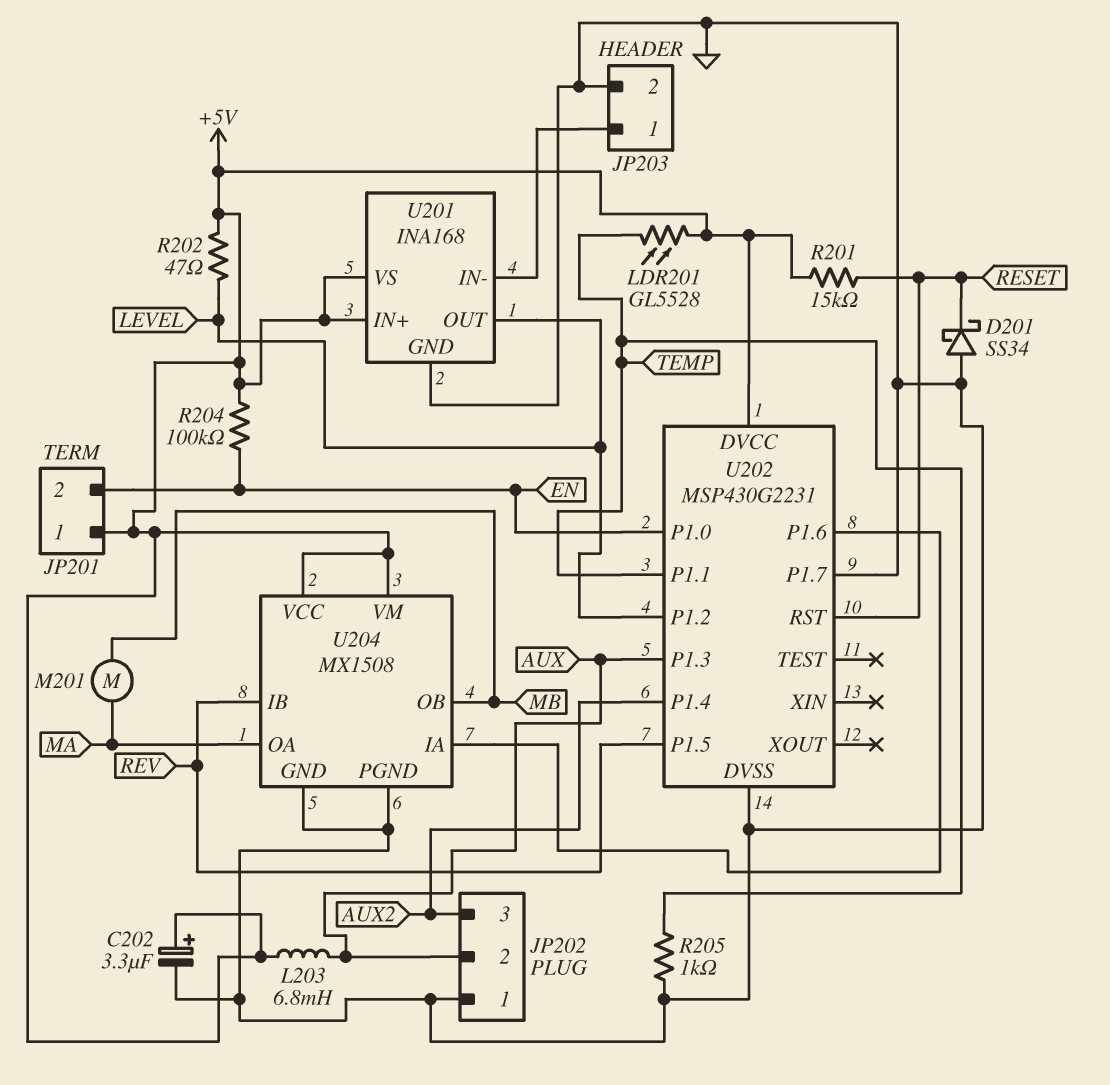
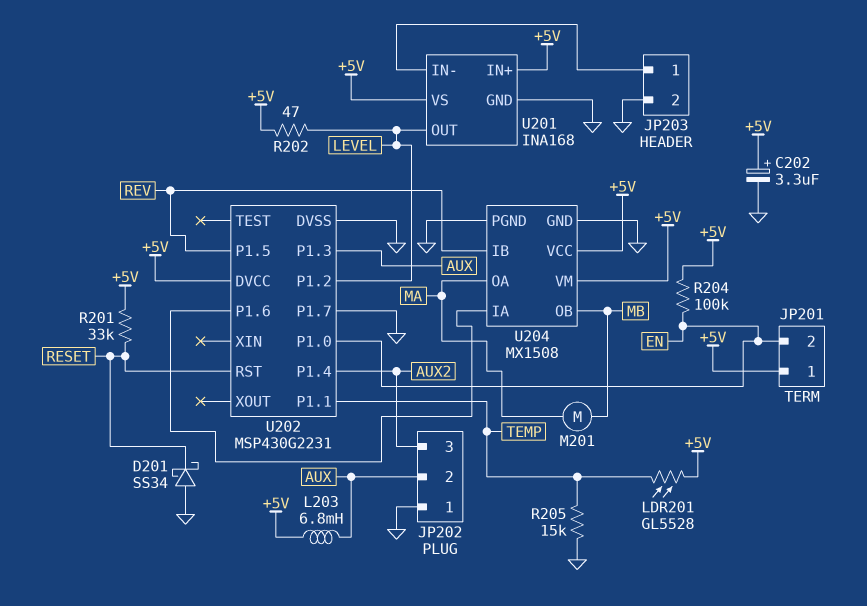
R201: 15k (+5V, RESET) -> 33k (+5V, RESET)
R205: 1k (GND, TEMP) -> 15k (GND, TEMP)

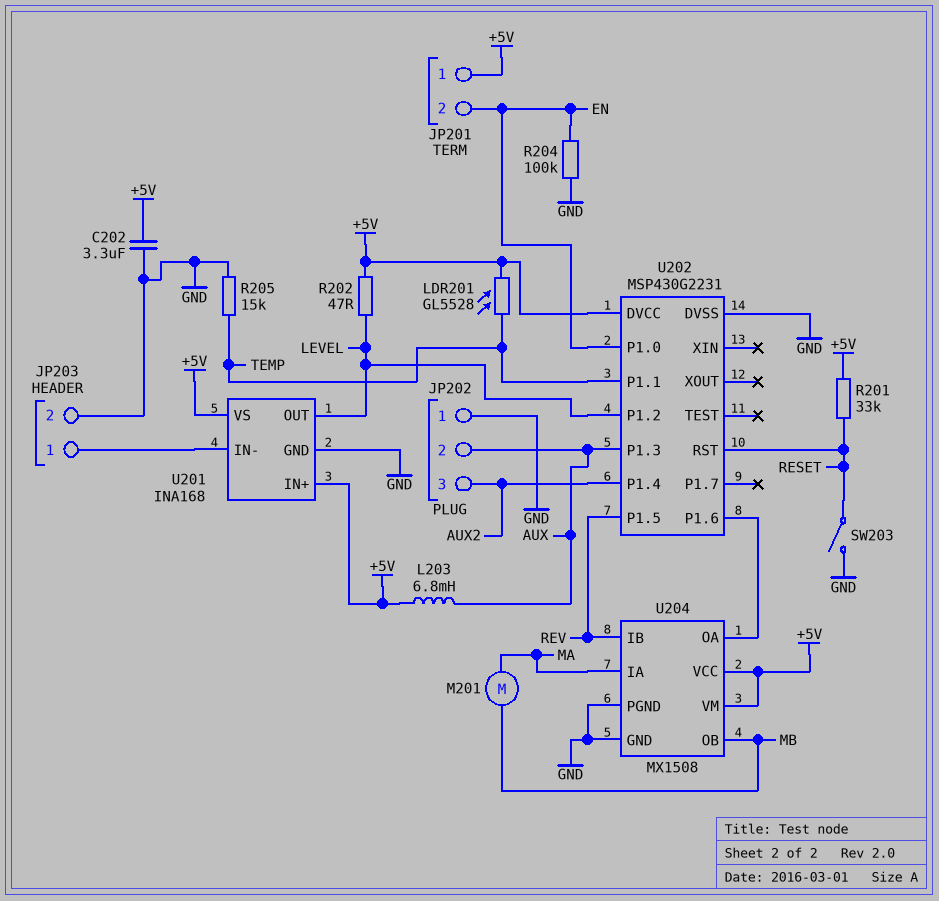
C202: 3.3uF (plus +5V, minus GND) -> 3.3uF (+5V, GND)
D201: schottky SS34 (A GND, K RESET) -> none
R204: 100k (+5V, EN) -> 100k (EN, GND)
SW203: none -> switch (GND, RESET)
U202 pin P1.7: GND -> none
U204 pin IA: U202/P1.6 -> MA
U204 pin OA: MA -> U202/P1.6

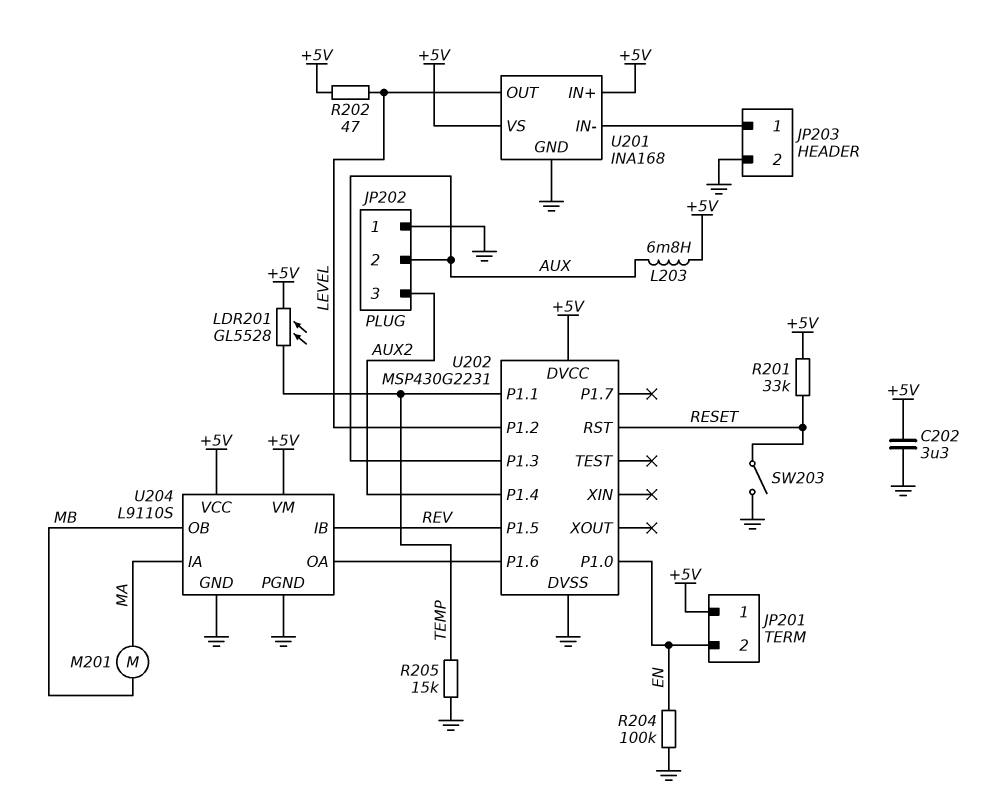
U204: MX1508 -> L9110S

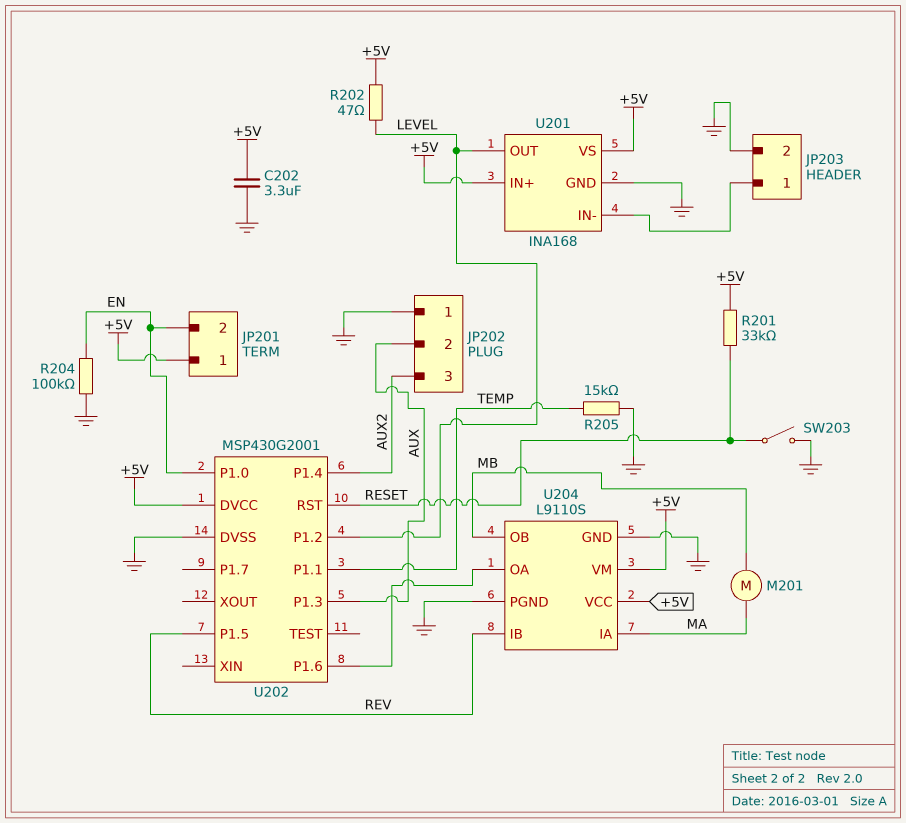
L203: 6.8mH (+5V, AUX) -> none
LDR201: GL5528 (+5V, TEMP) -> none
U202: MSP430G2231 -> MSP430G2001

